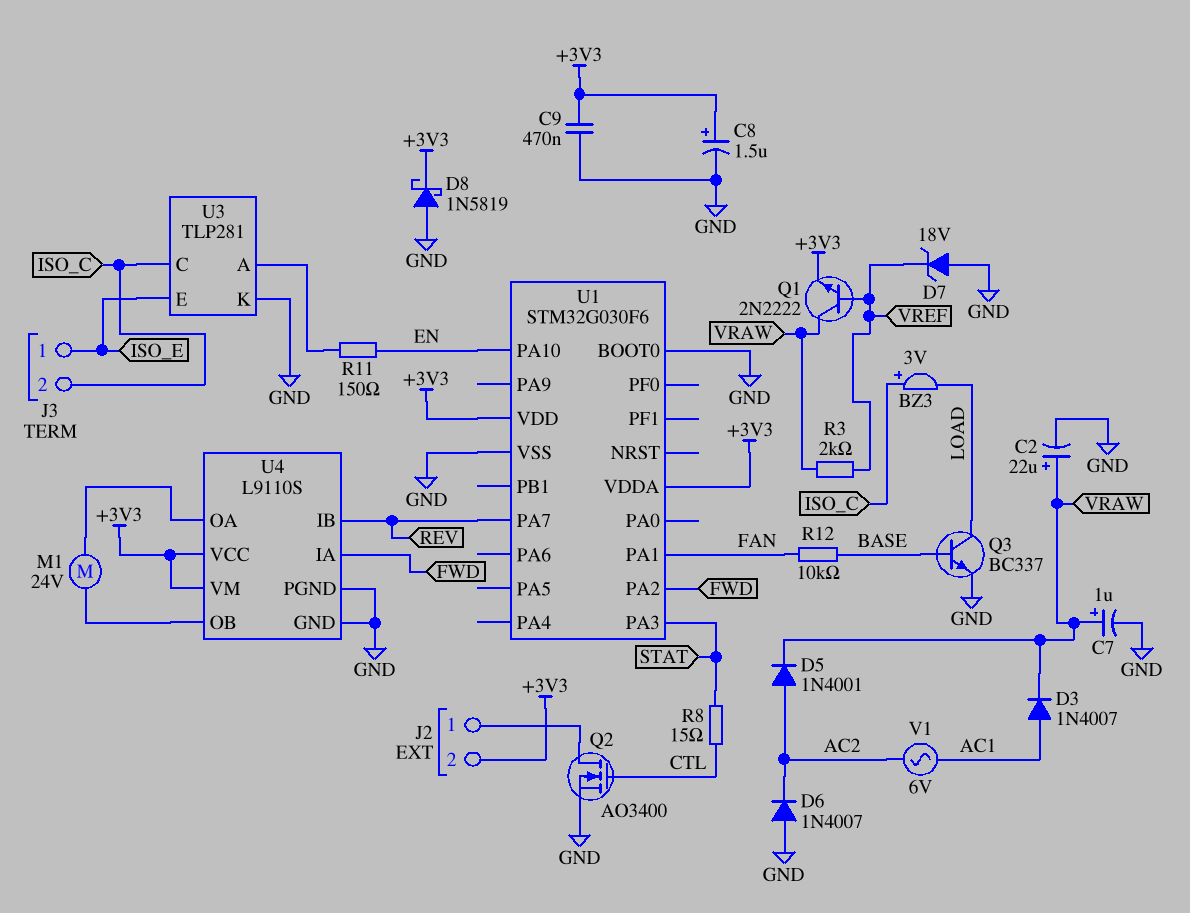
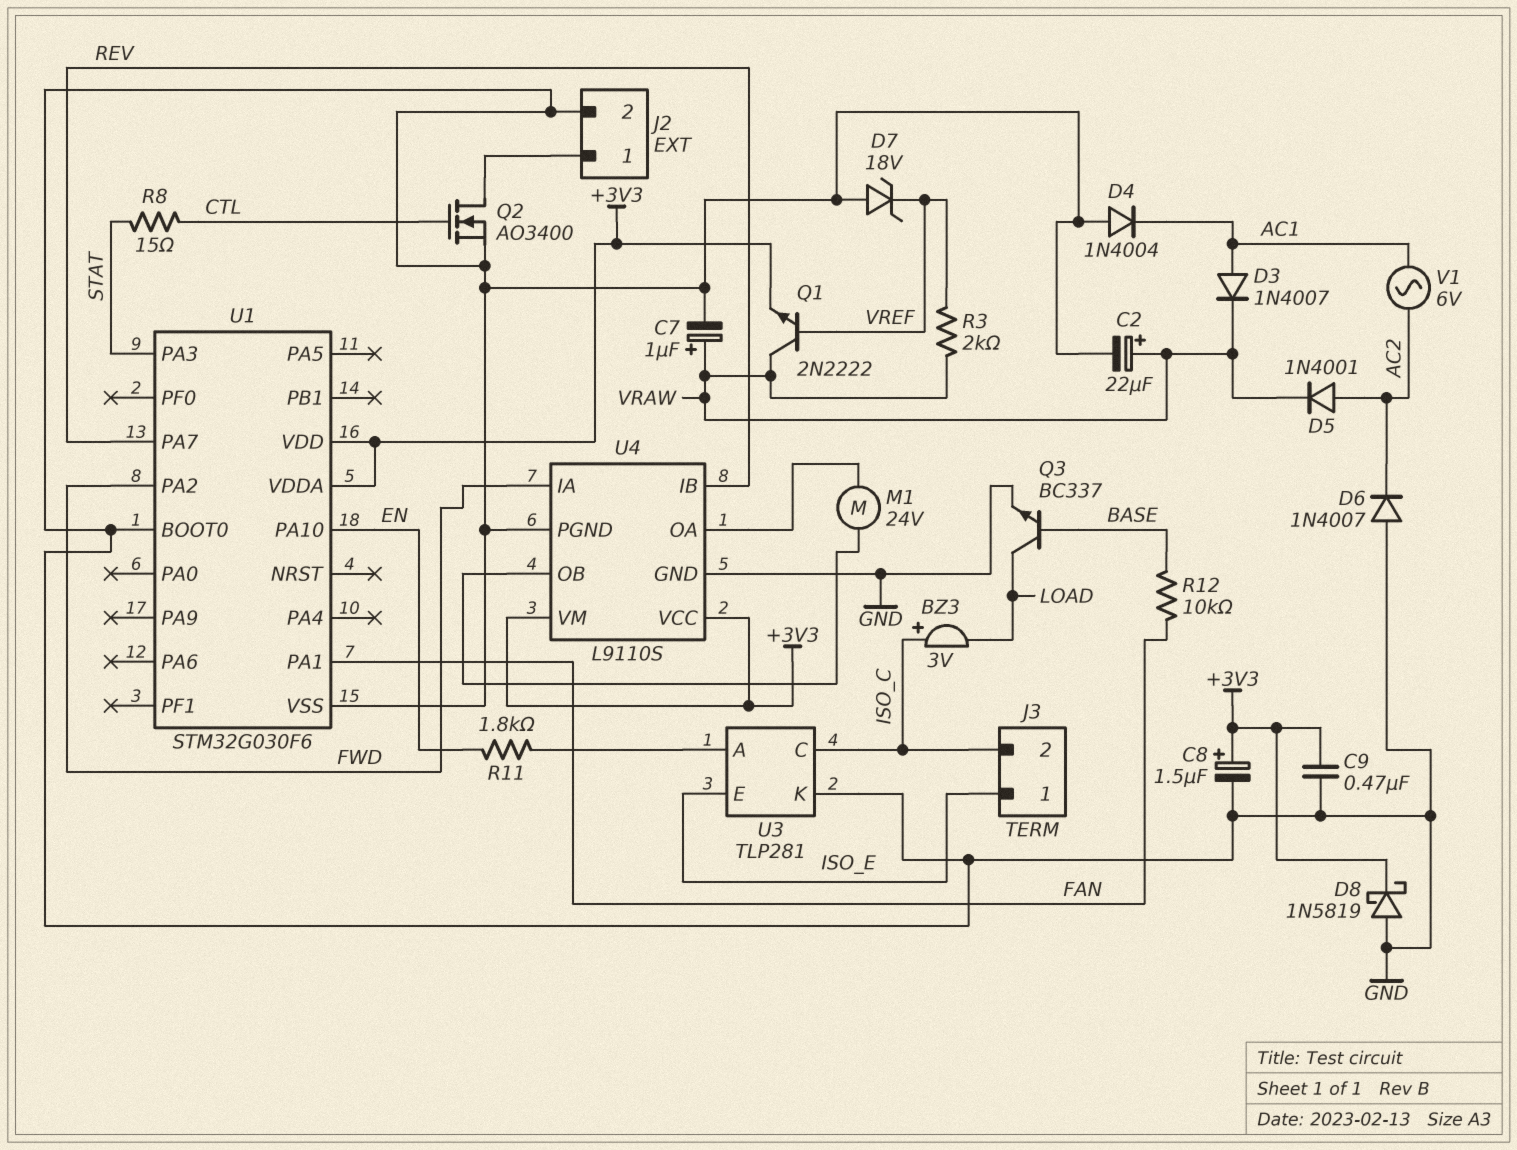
D4: none -> diode 1N4004 (A GND, K AC1)
J2 pin 2: +3V3 -> GND
R11: 150 (EN, U3/A) -> 1.8k (EN, U3/A)

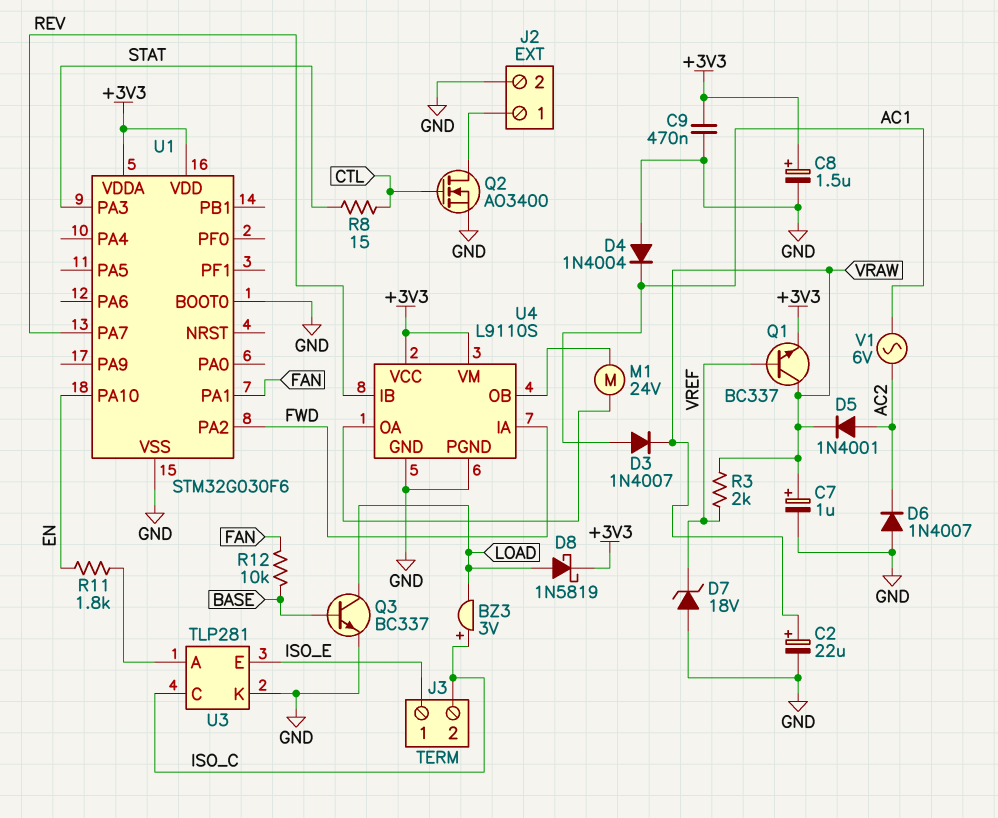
D8: schottky 1N5819 (A GND, K +3V3) -> schottky 1N5819 (A LOAD, K +3V3)
Q1: NPN 2N2222 (B VREF, C VRAW, E +3V3) -> NPN BC337 (B VREF, C VRAW, E +3V3)

